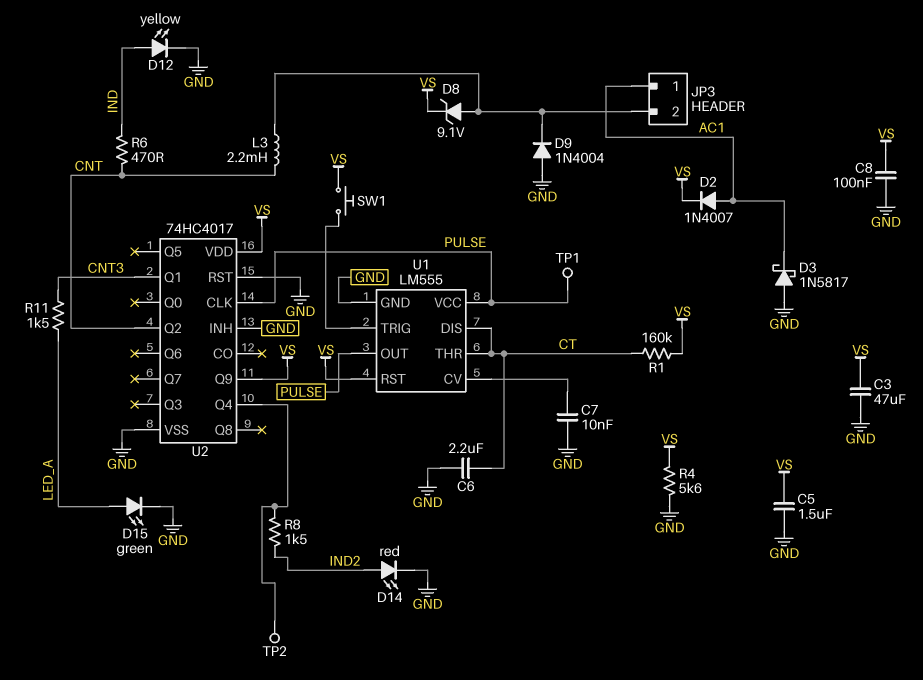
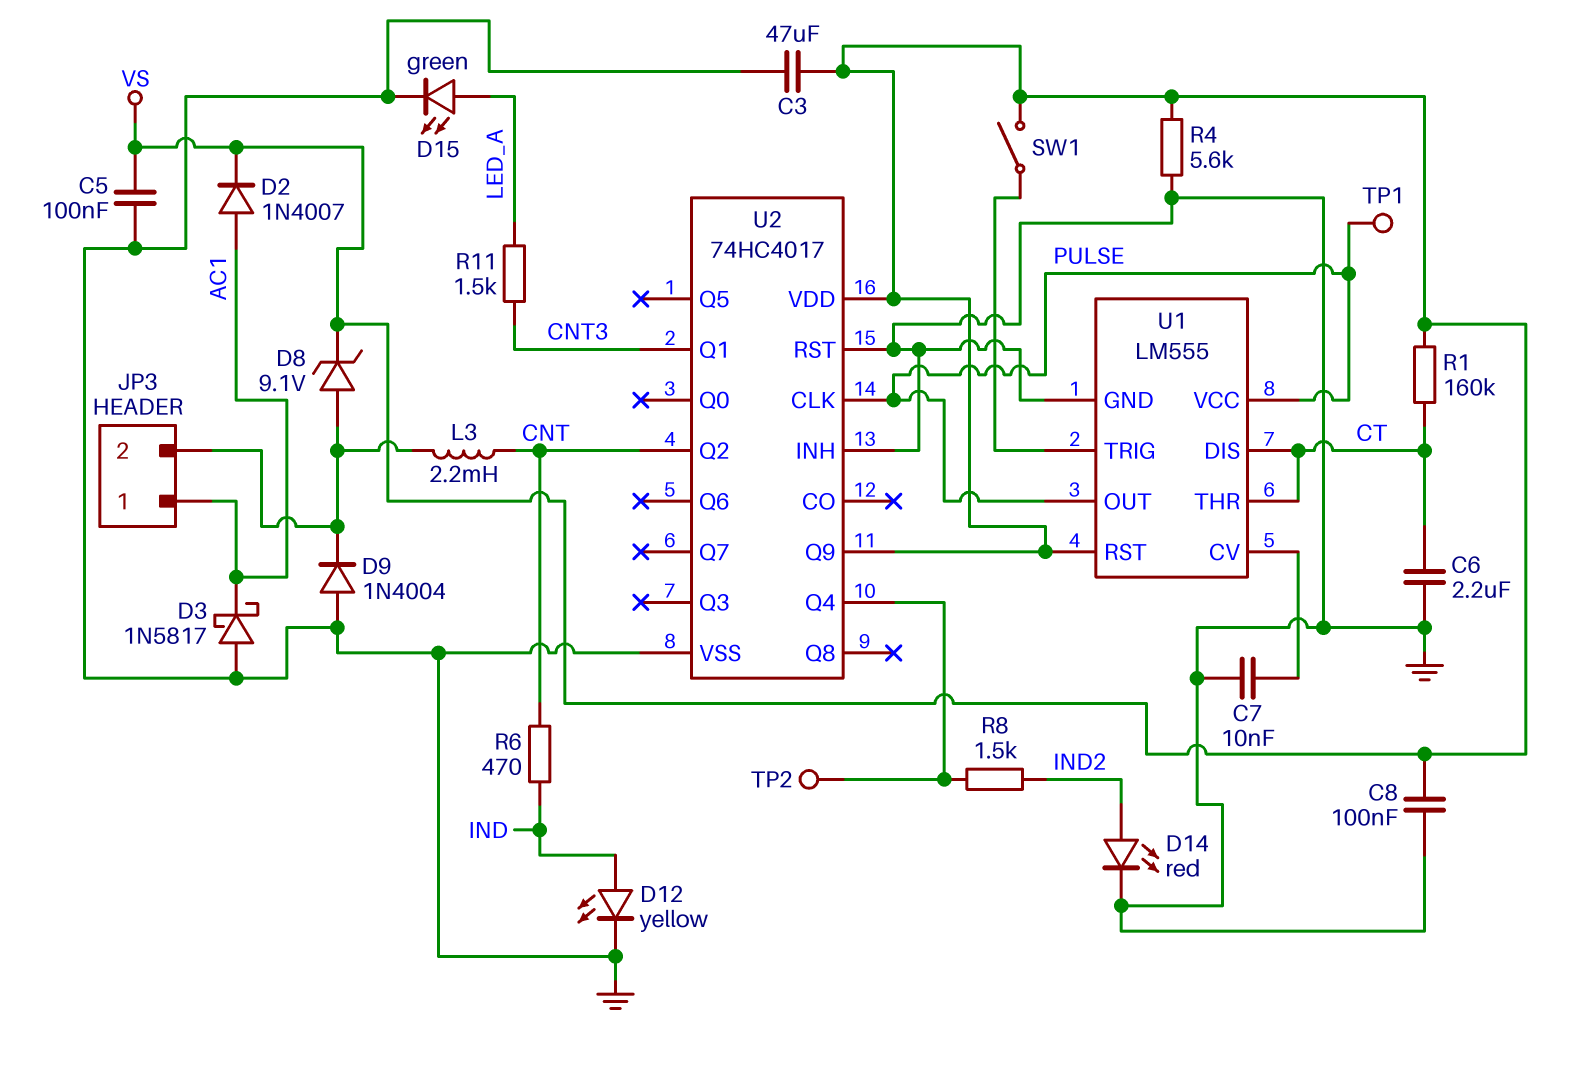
C5: 1.5uF (GND, VS) -> 100nF (GND, VS)
SW1: button (U1/TRIG, VS) -> switch (U1/TRIG, VS)

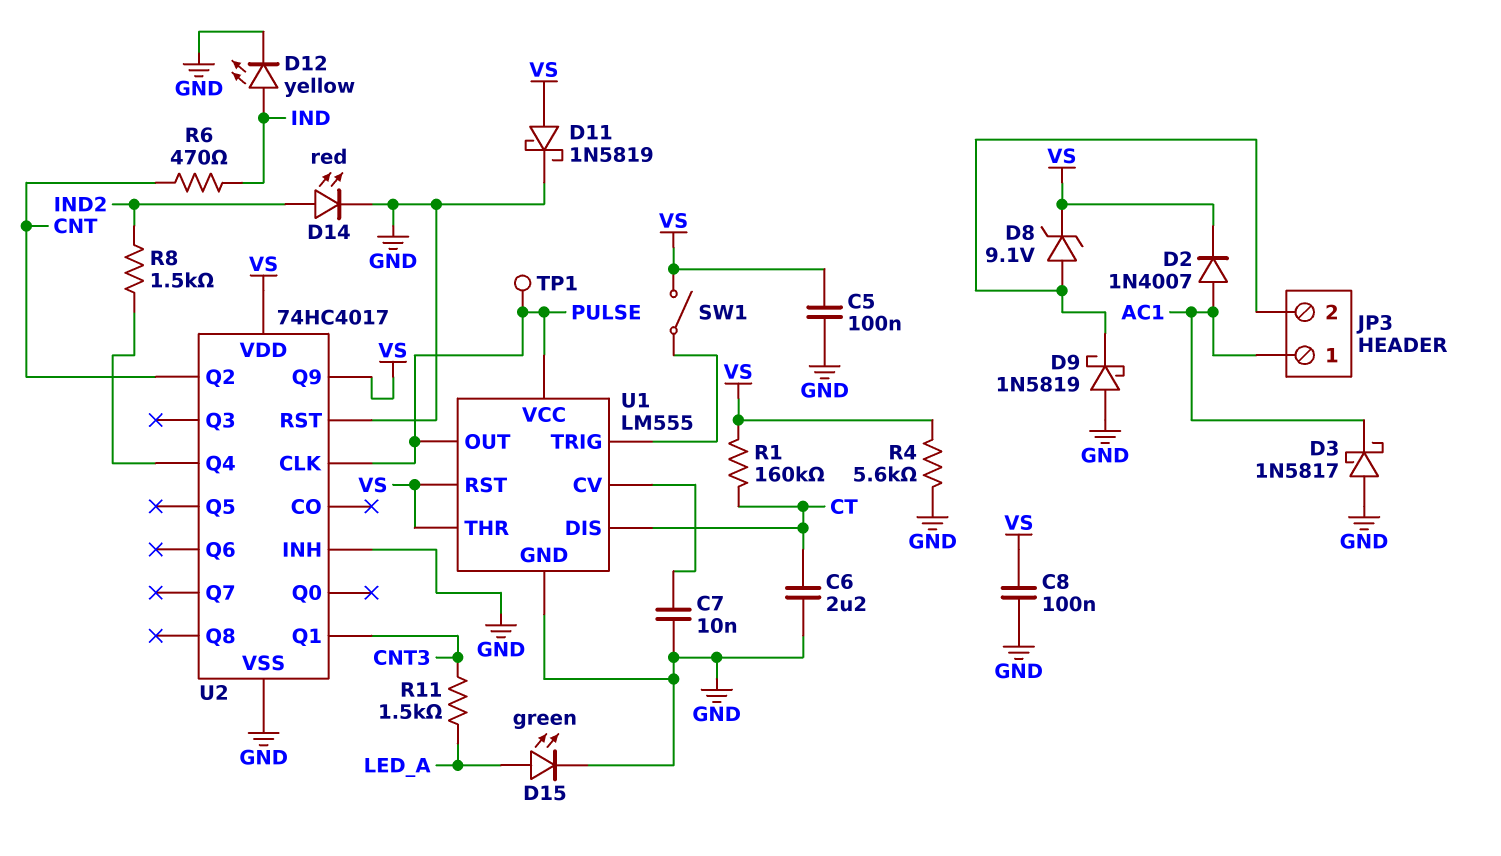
C3: 47uF (GND, VS) -> none
D9: diode 1N4004 (A GND, K JP3/2) -> schottky 1N5819 (A GND, K JP3/2)
D11: none -> schottky 1N5819 (A VS, K GND)
L3: 2.2mH (CNT, JP3/2) -> none
TP2: test point (U2/Q4) -> none
U1 pin THR: CT -> VS

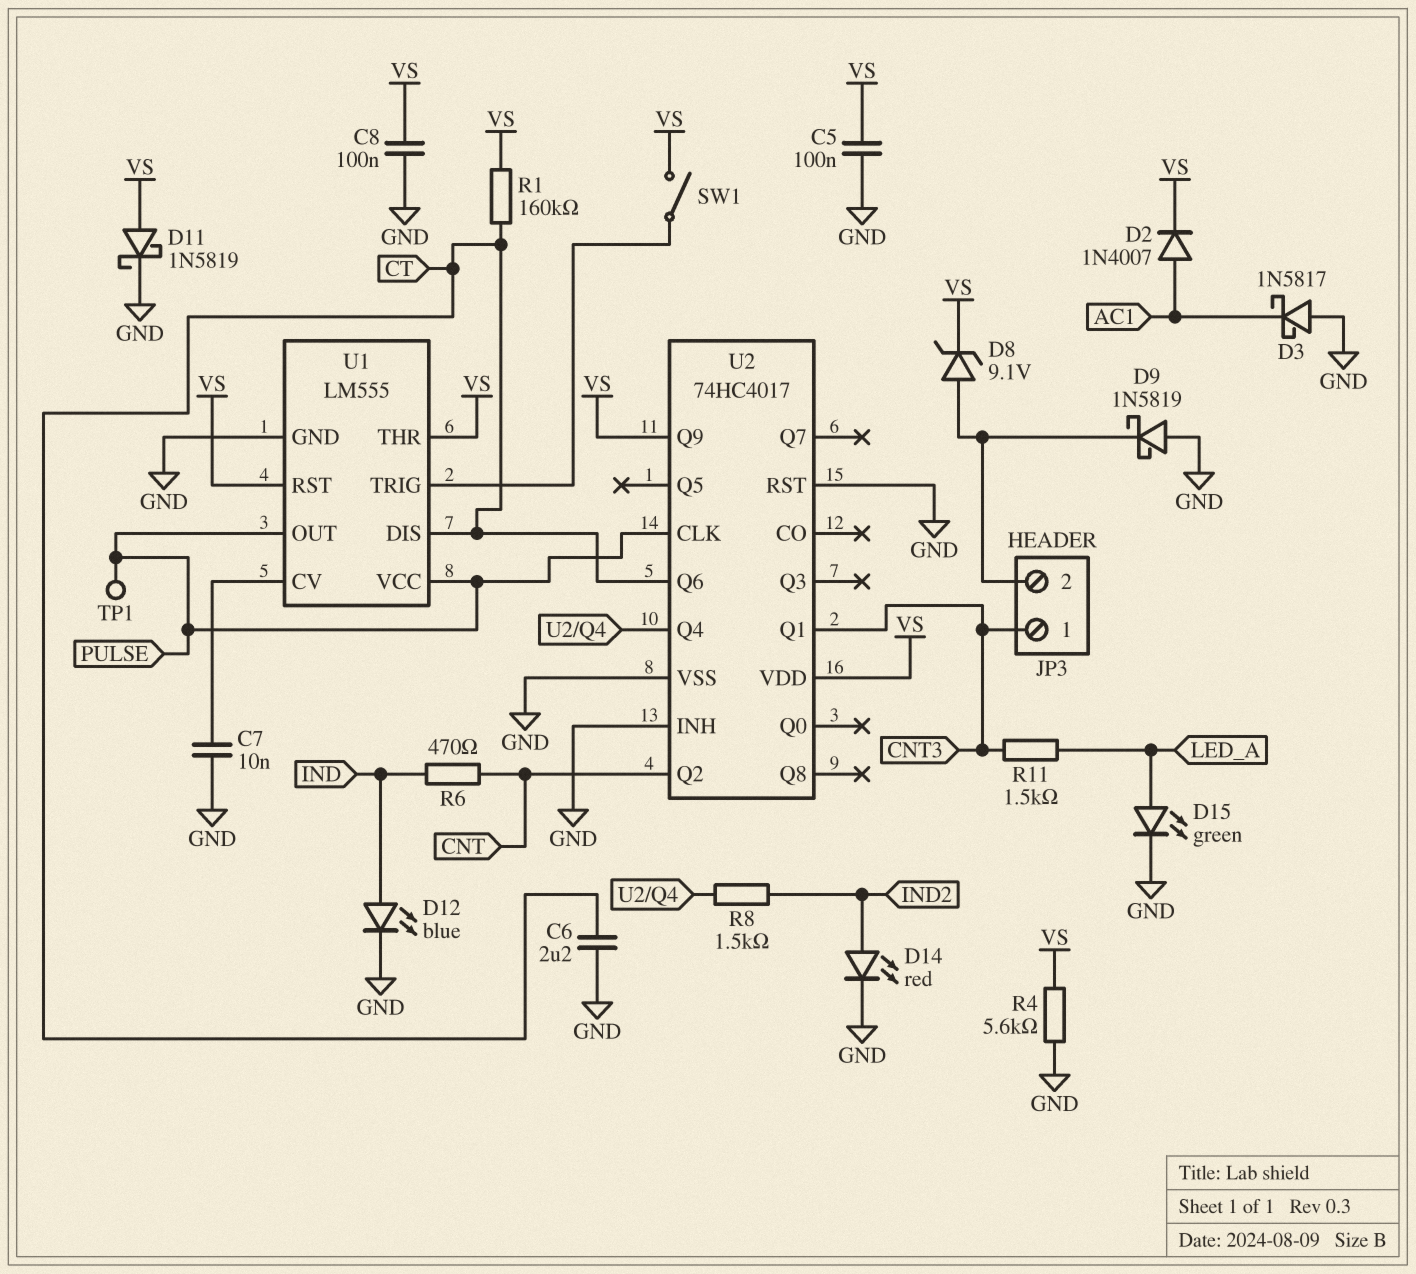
D12: LED yellow (A IND, K GND) -> LED blue (A IND, K GND)
JP3 pin 1: AC1 -> CNT3
U2 pin Q6: none -> CT

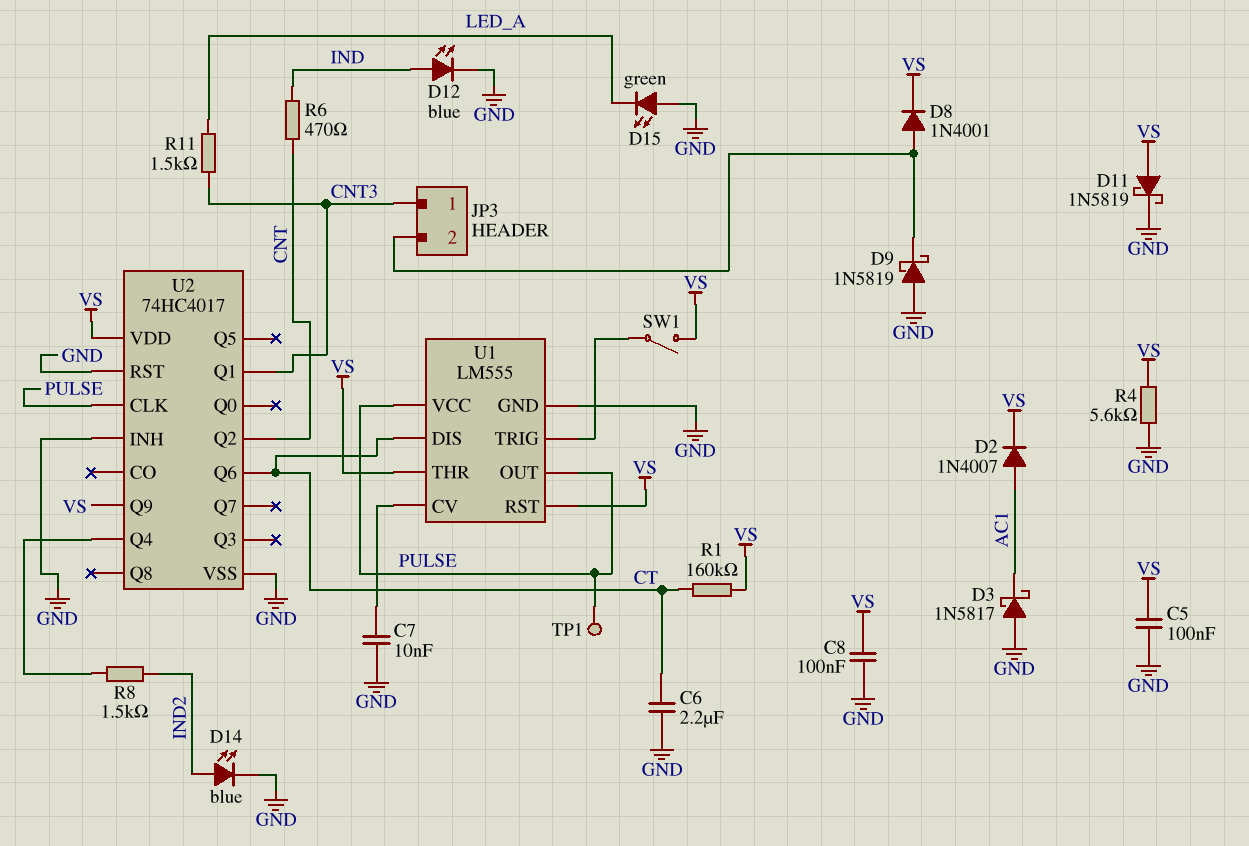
D8: zener 9.1V (A JP3/2, K VS) -> diode 1N4001 (A JP3/2, K VS)
D14: LED red (A IND2, K GND) -> LED blue (A IND2, K GND)
D15: LED green (A LED_A, K GND) -> LED green (A GND, K LED_A)

